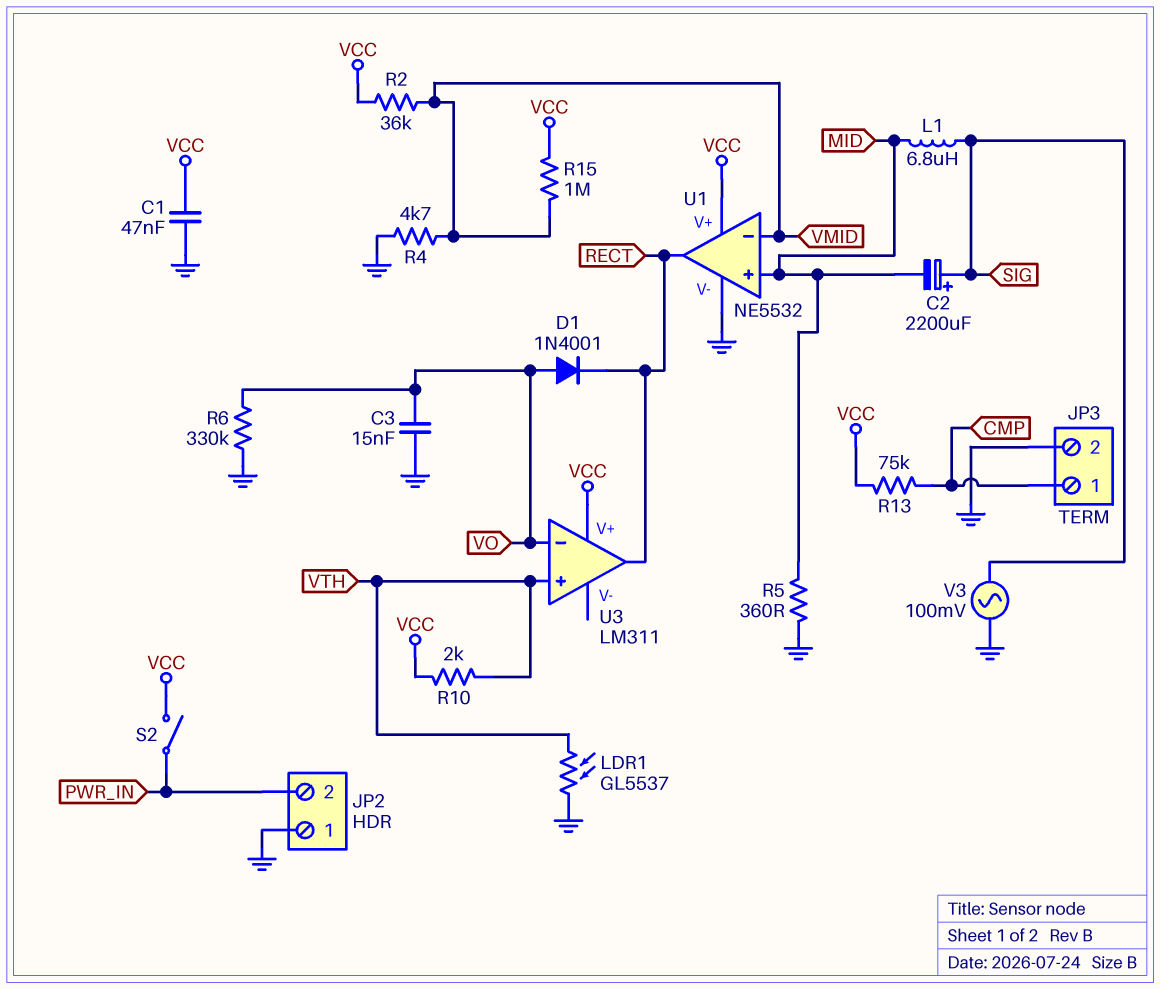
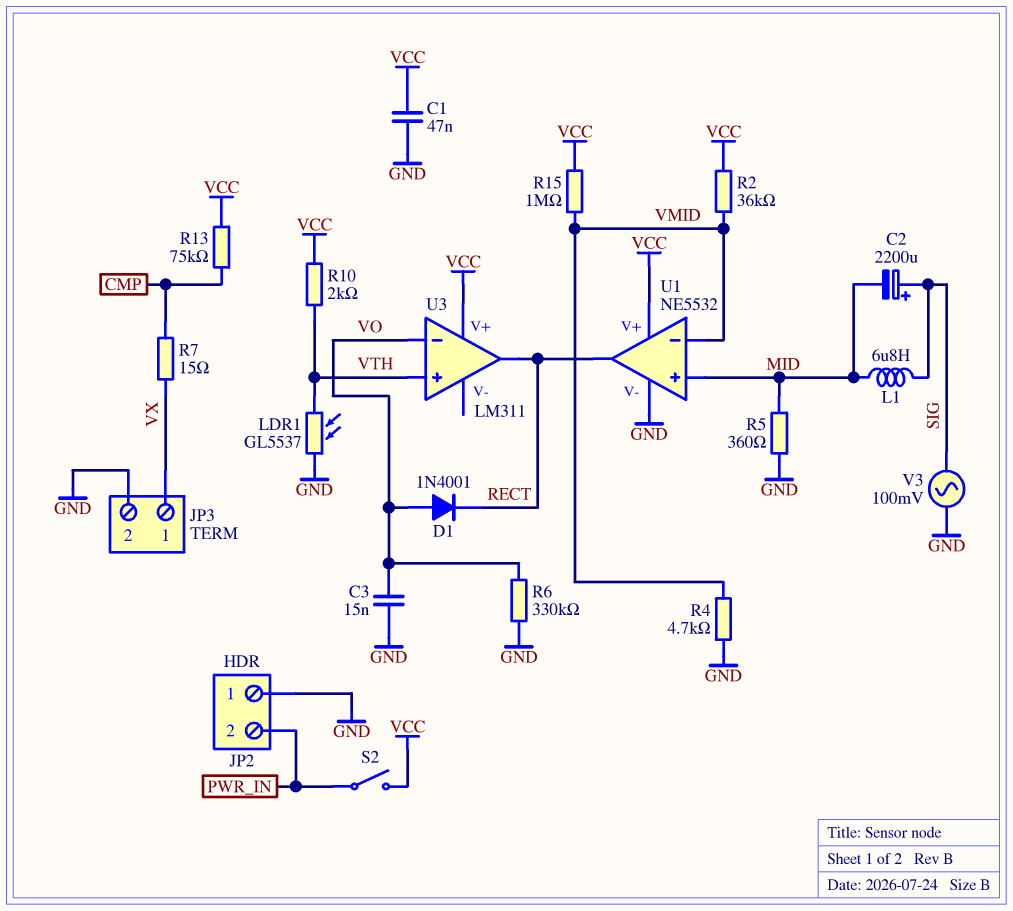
JP3 pin 1: CMP -> VX
R7: none -> 15 (CMP, VX)

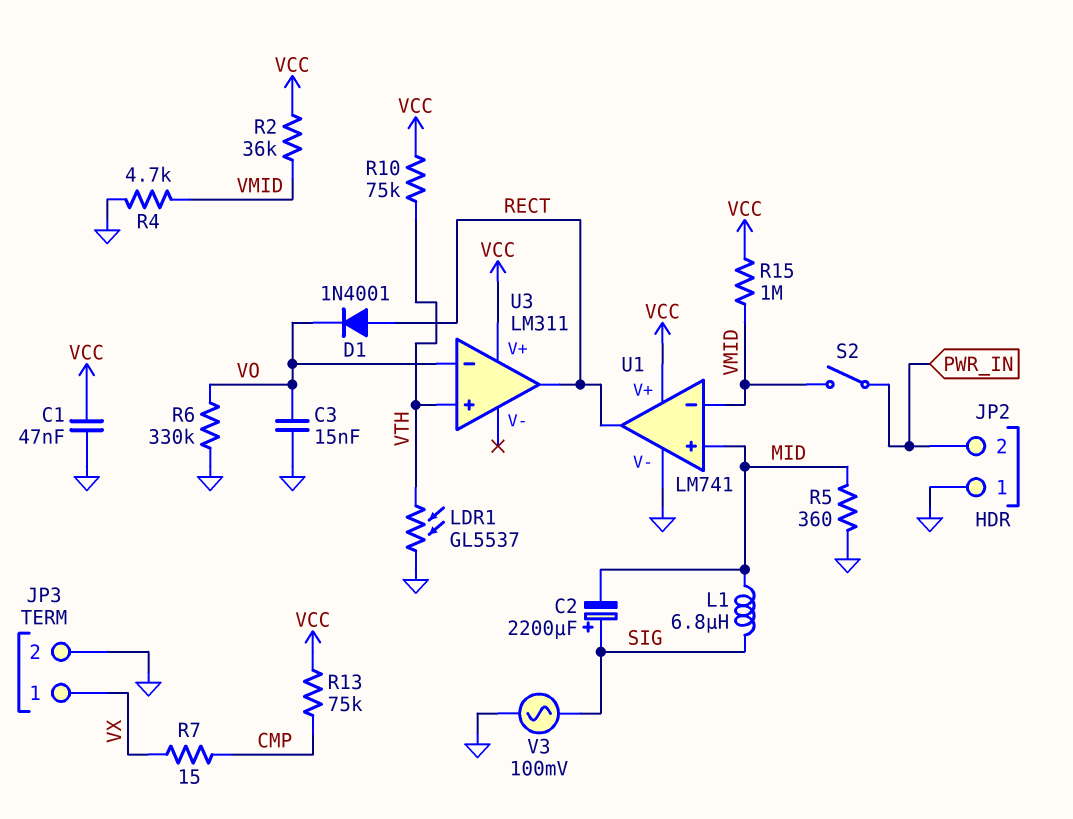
D1: diode 1N4001 (A VO, K RECT) -> diode 1N4001 (A RECT, K VO)
R10: 2k (VCC, VTH) -> 75k (VCC, VTH)
S2: switch (PWR_IN, VCC) -> switch (PWR_IN, VMID)
U1: NE5532 -> LM741

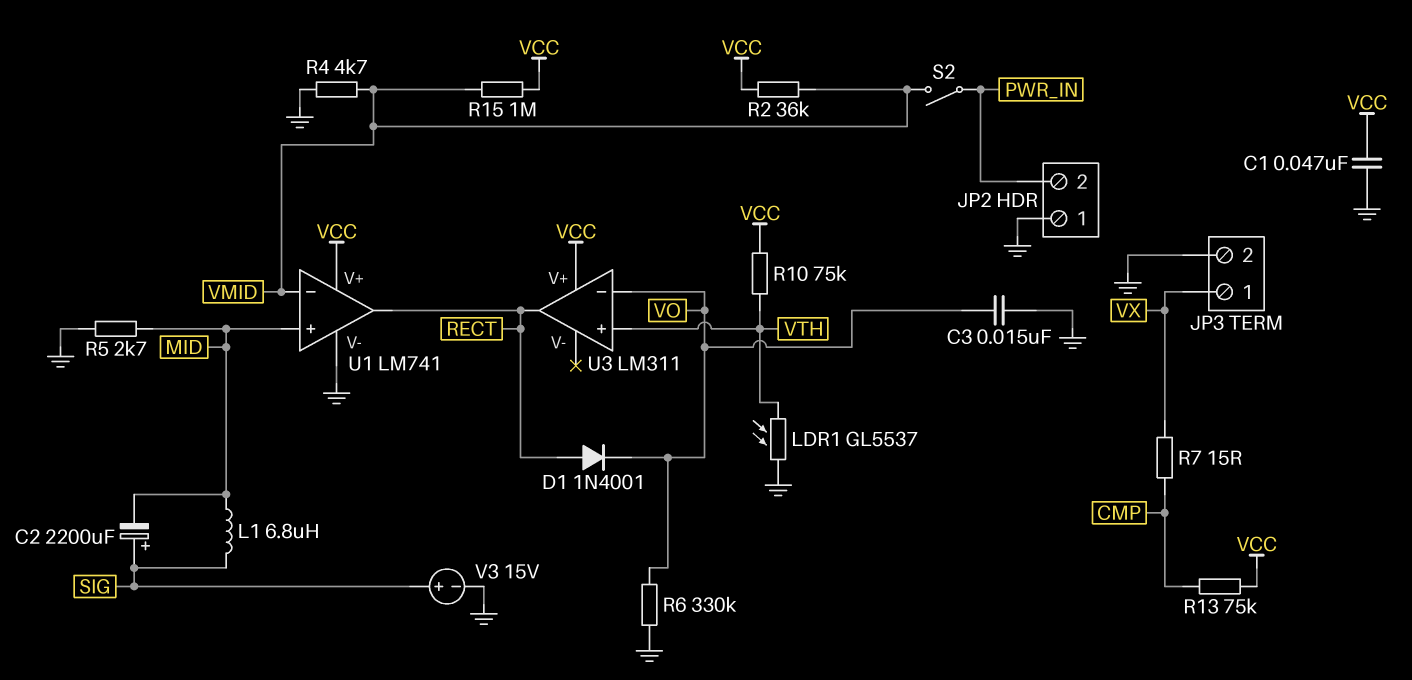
R5: 360 (GND, MID) -> 2.7k (GND, MID)
V3: AC 100mV (GND, SIG) -> 15V (plus SIG, minus GND)

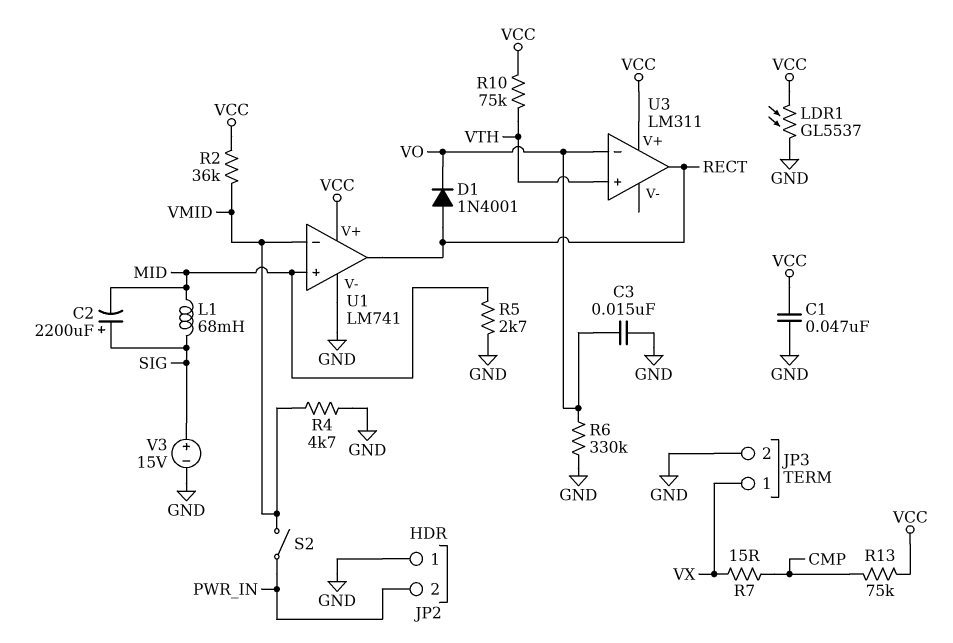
L1: 6.8uH (MID, SIG) -> 68mH (MID, SIG)
LDR1: GL5537 (GND, VTH) -> GL5537 (GND, VCC)
R15: 1M (VCC, VMID) -> none

